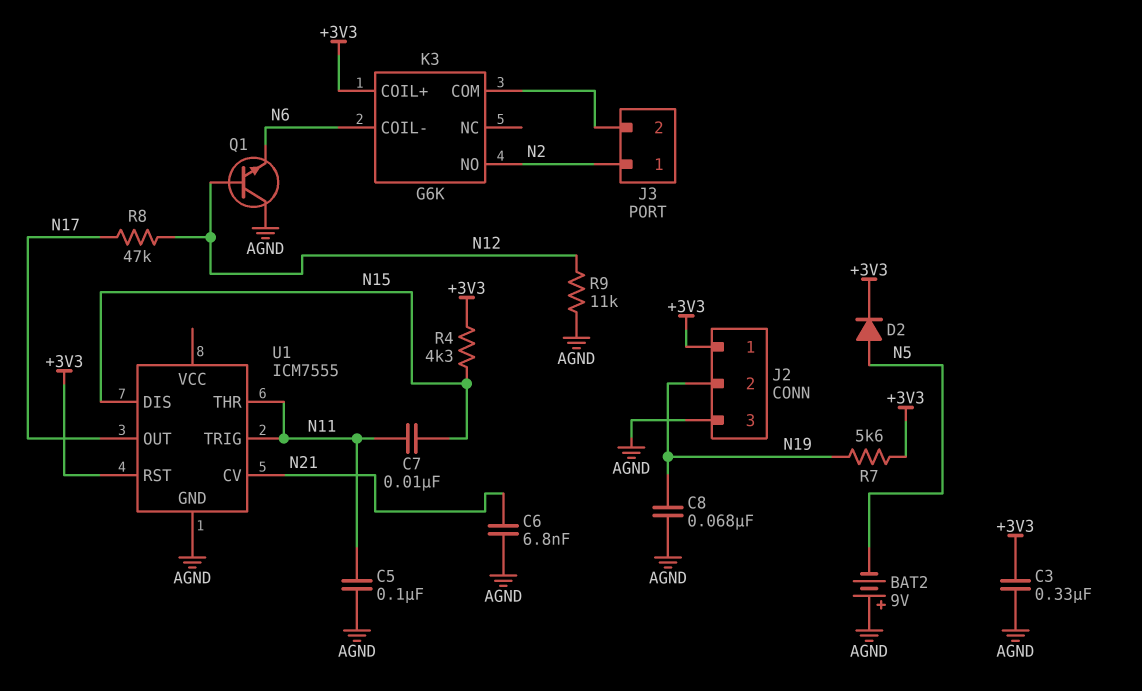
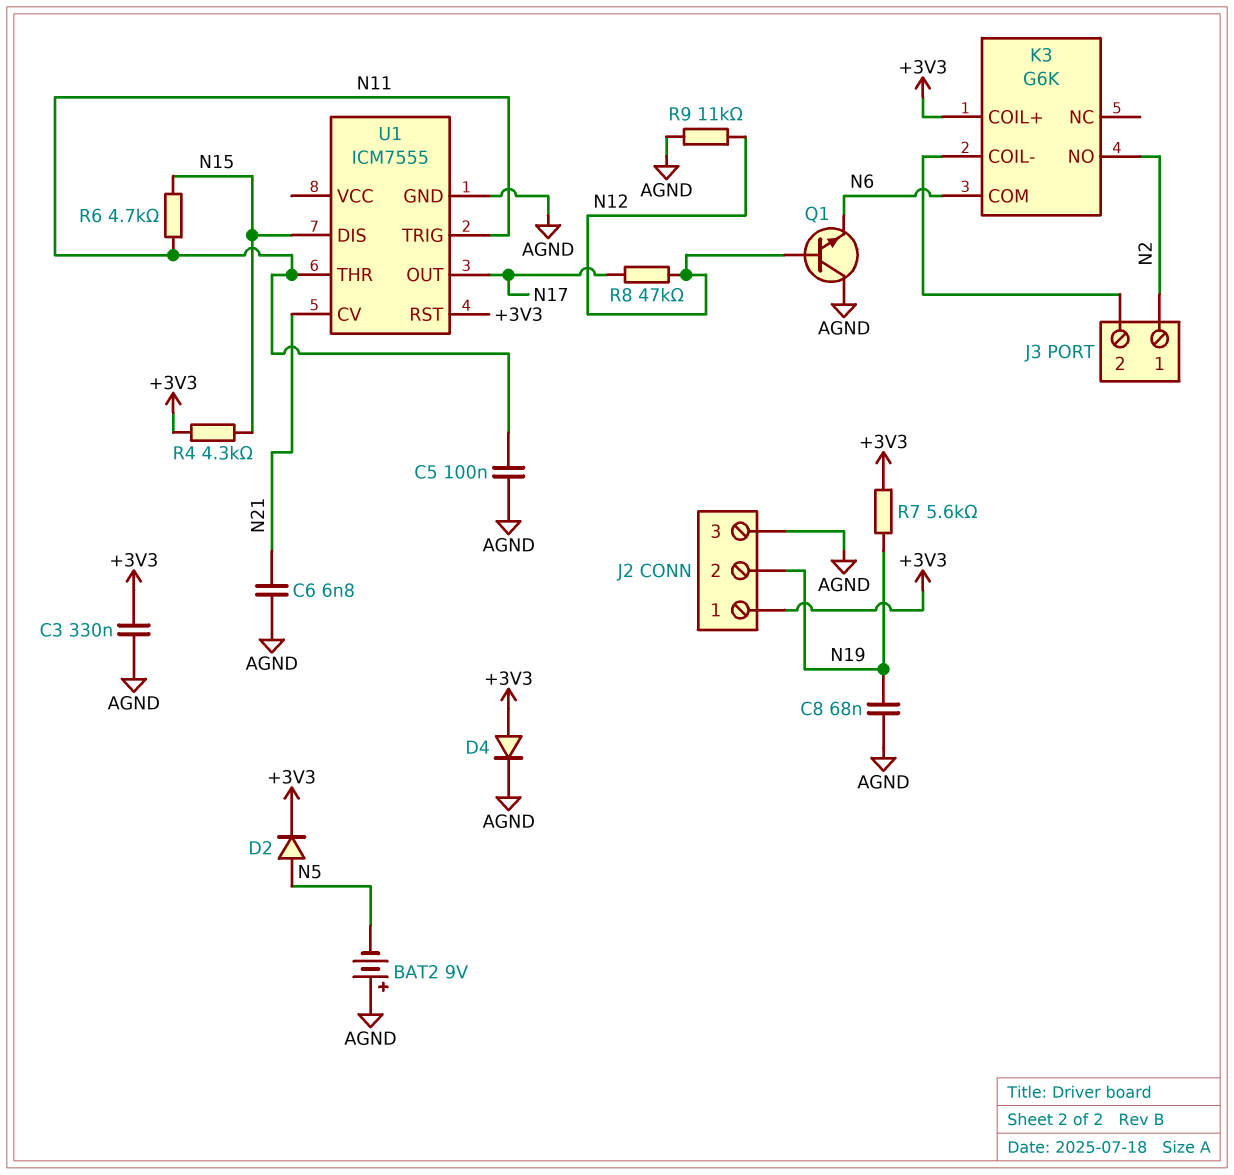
C7: 10nF (N11, N15) -> none
D4: none -> diode (A +3V3, K AGND)
K3 pin COIL-: N6 -> J3/2
K3 pin COM: J3/2 -> N6
R6: none -> 4.7k (N11, N15)

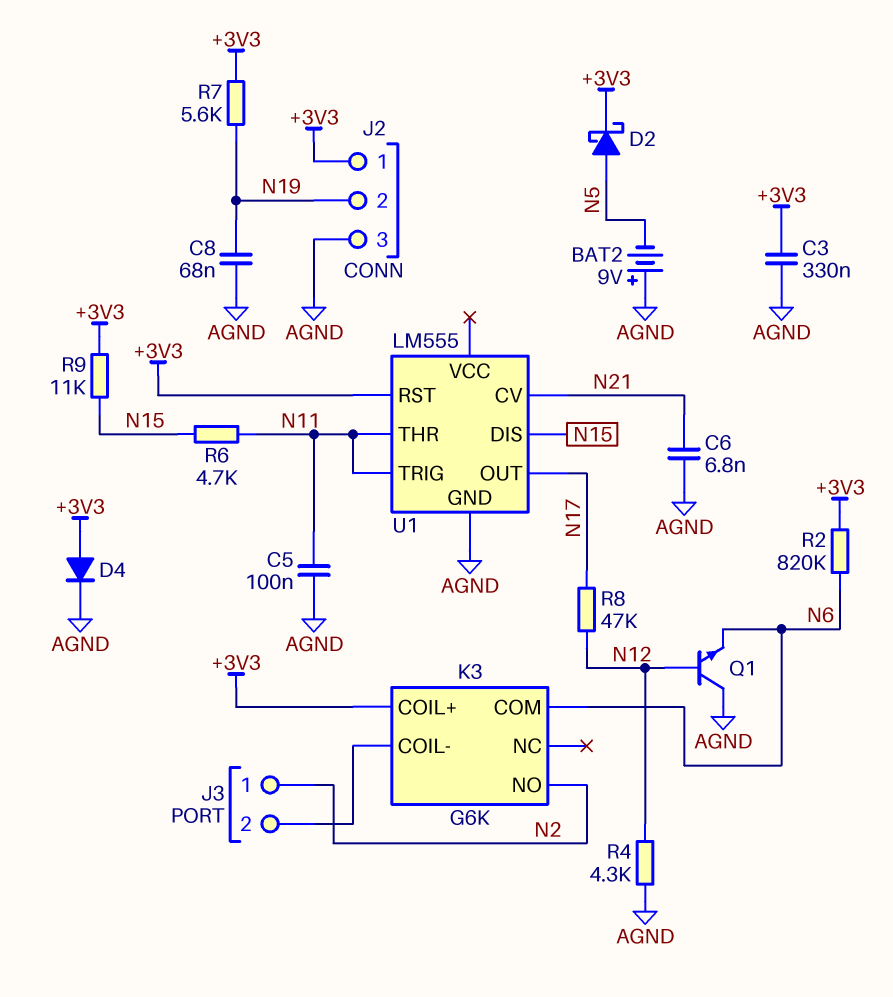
D2: diode (A N5, K +3V3) -> schottky (A N5, K +3V3)
R2: none -> 820k (+3V3, N6)
R4: 4.3k (+3V3, N15) -> 4.3k (AGND, N12)
R9: 11k (AGND, N12) -> 11k (+3V3, N15)
U1: ICM7555 -> LM555

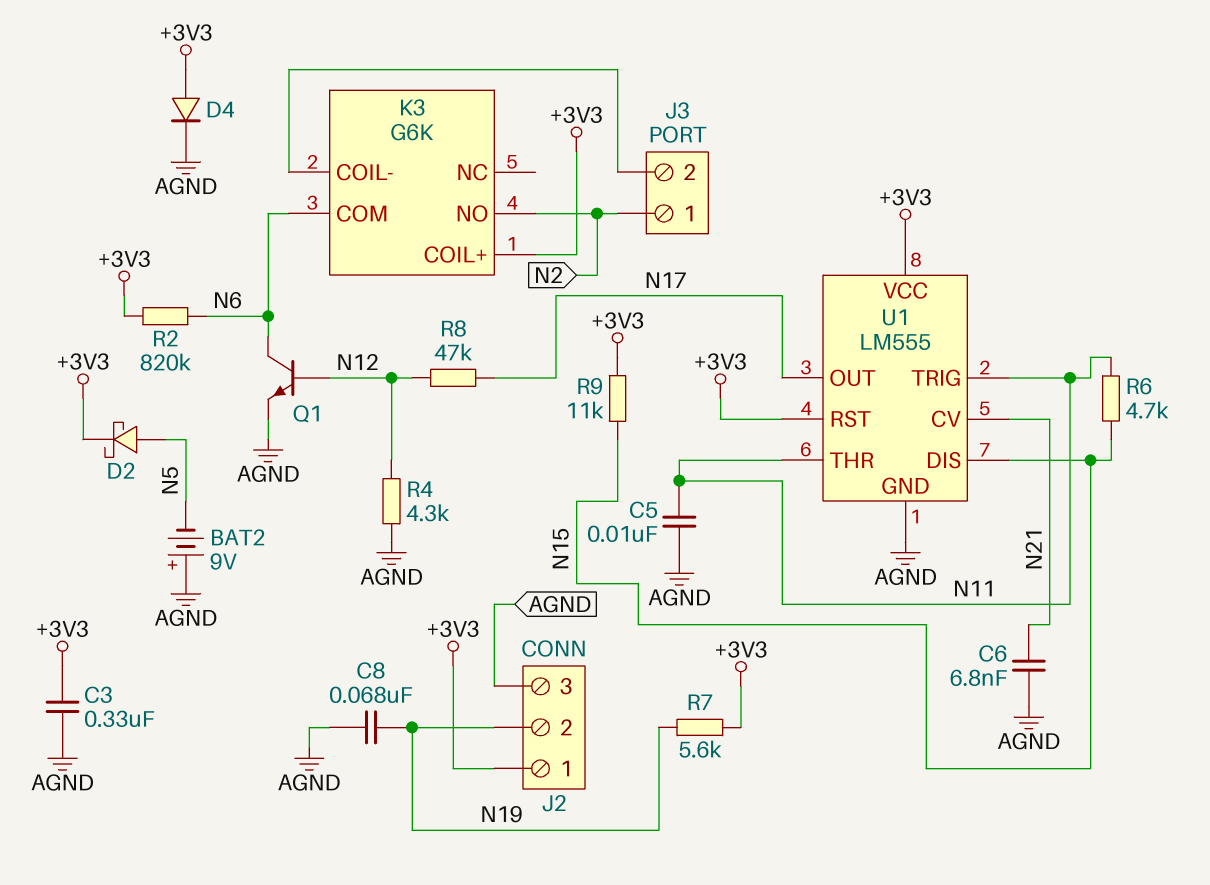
C5: 100nF (AGND, N11) -> 10nF (AGND, N11)
Q1: NPN (B N12, C AGND, E N6) -> NPN (B N12, C N6, E AGND)
U1 pin VCC: none -> +3V3

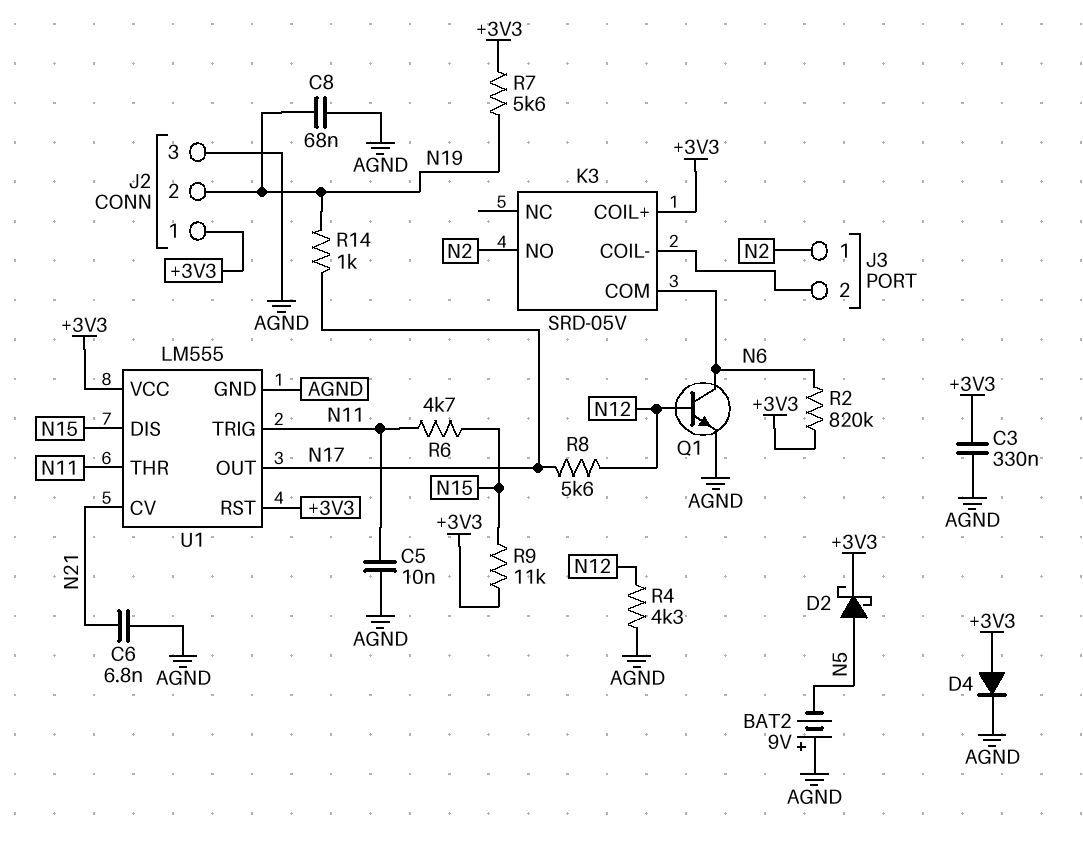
K3: G6K -> SRD-05V
R8: 47k (N12, N17) -> 5.6k (N12, N17)
R14: none -> 1k (N17, N19)

